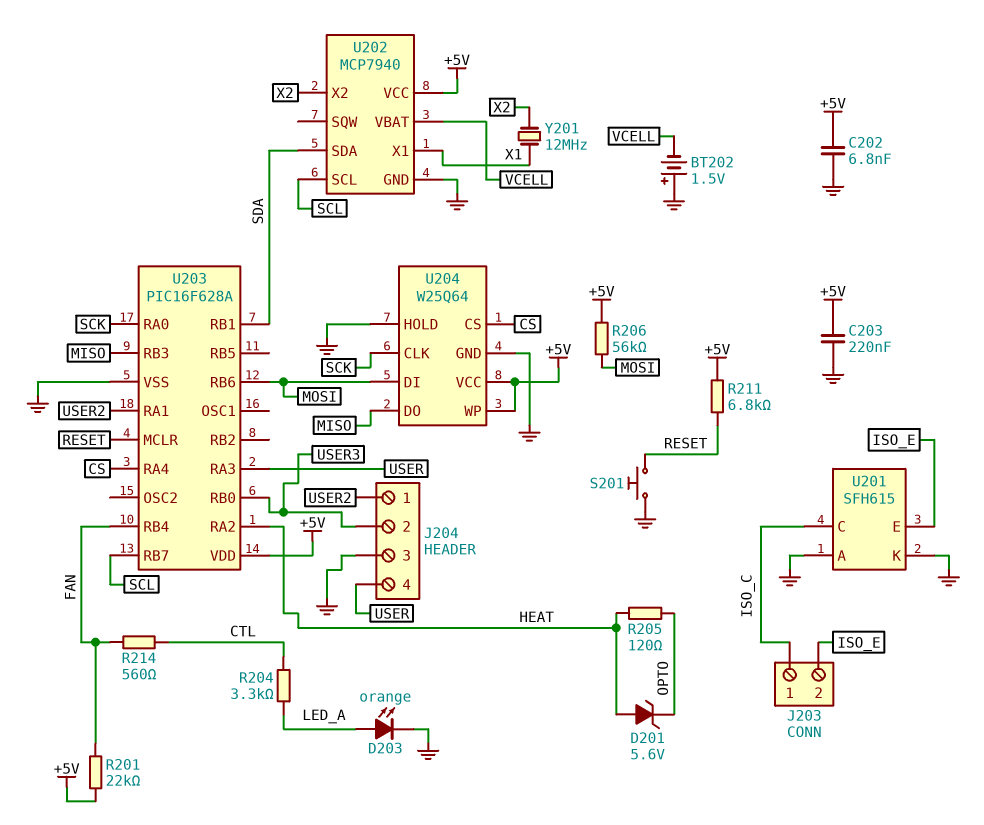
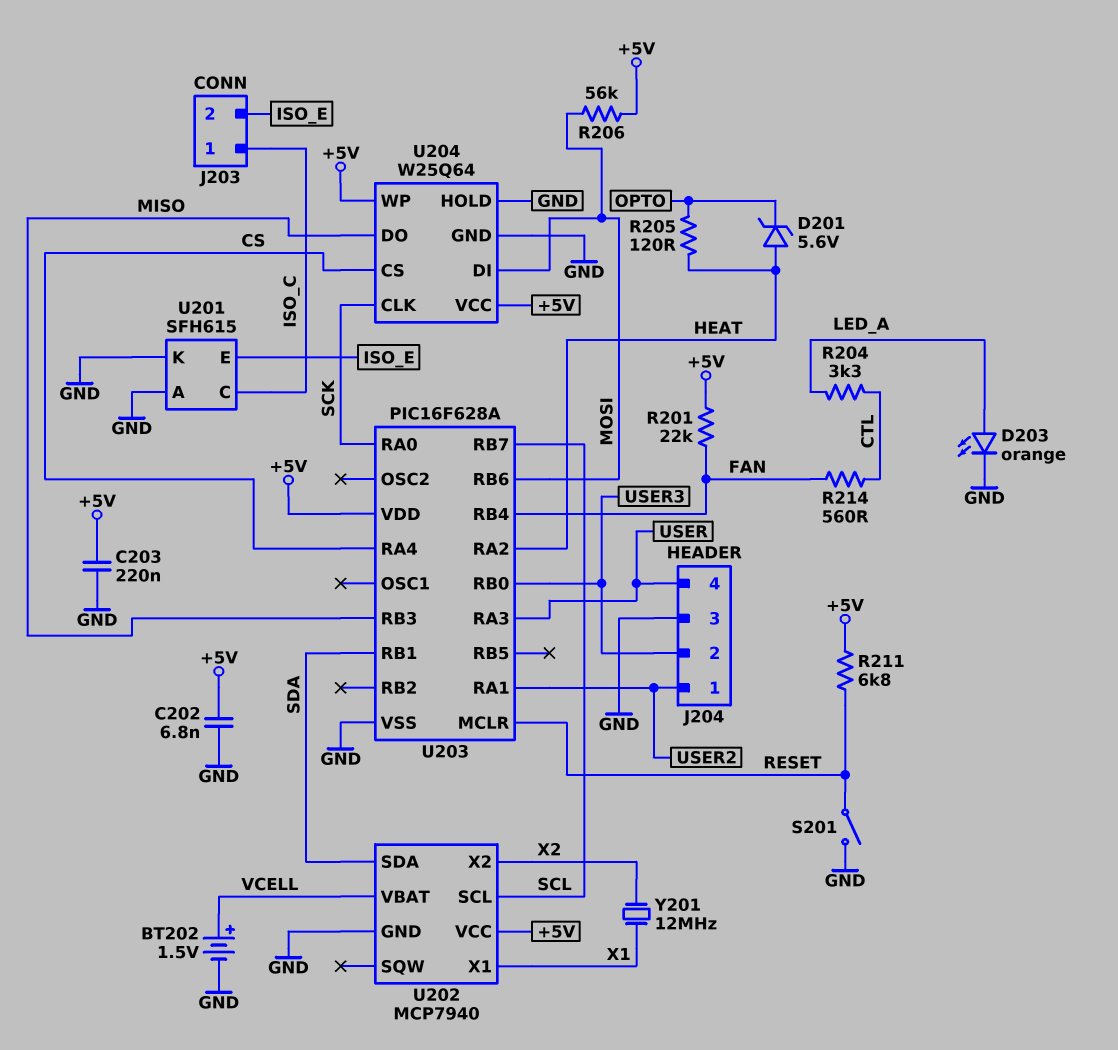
BT202: 1.5V (plus GND, minus VCELL) -> 1.5V (plus VCELL, minus GND)
S201: button (GND, RESET) -> switch (GND, RESET)

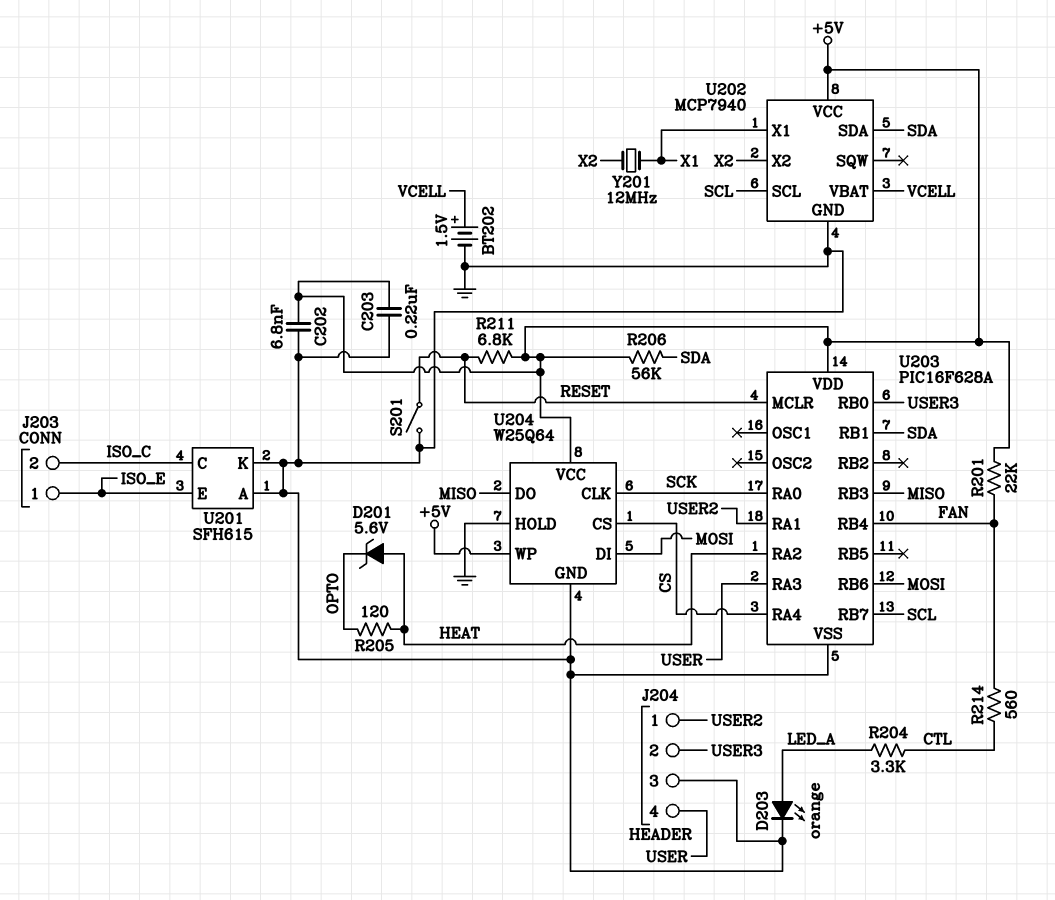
J203 pin 1: ISO_C -> ISO_E
J203 pin 2: ISO_E -> ISO_C
R206: 56k (+5V, MOSI) -> 56k (+5V, SDA)

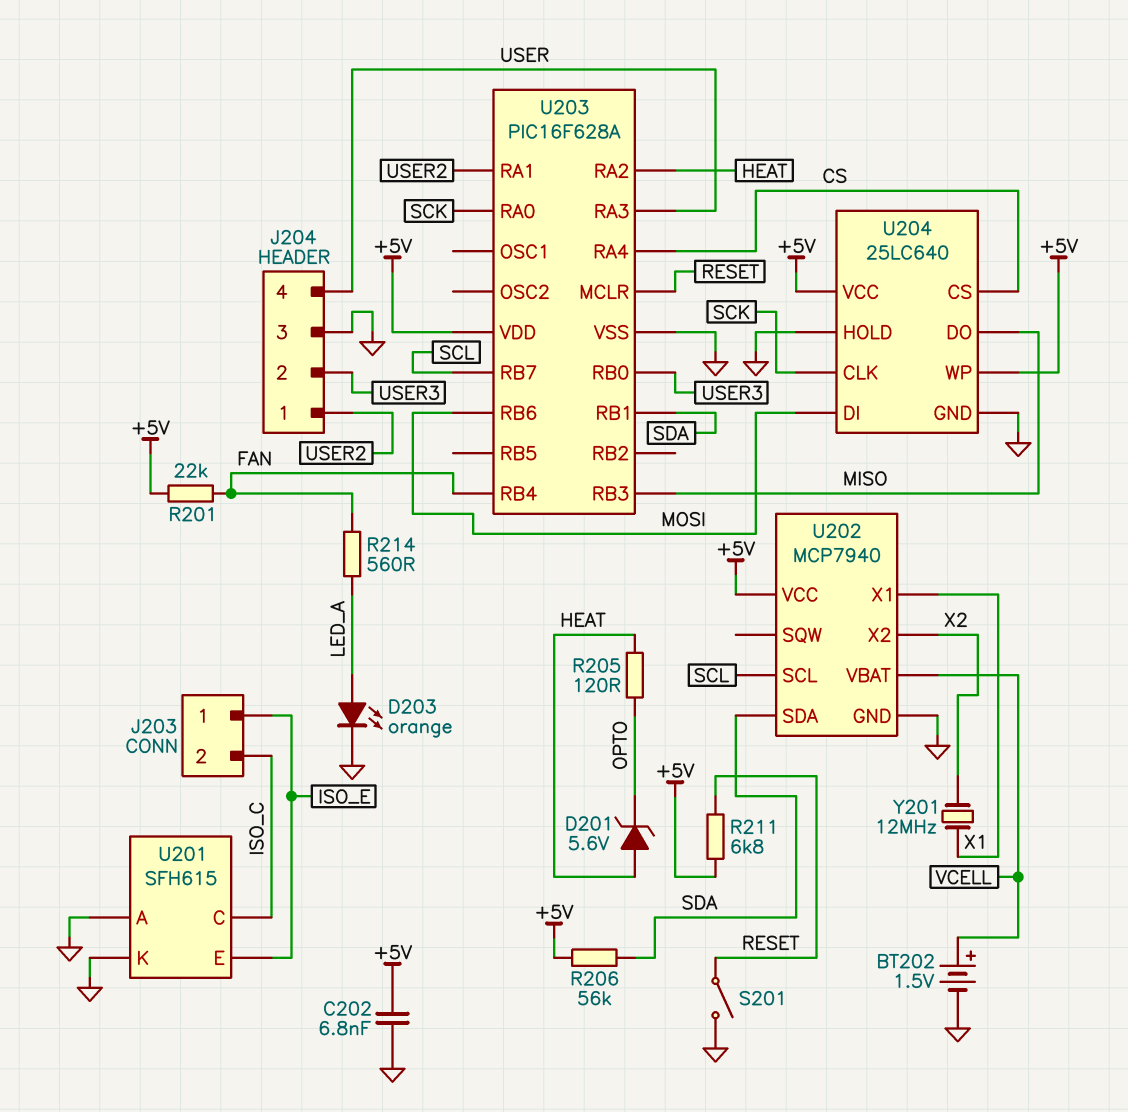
C203: 220nF (+5V, GND) -> none
R204: 3.3k (CTL, LED_A) -> none
R214: 560 (CTL, FAN) -> 560 (FAN, LED_A)
U204: W25Q64 -> 25LC640

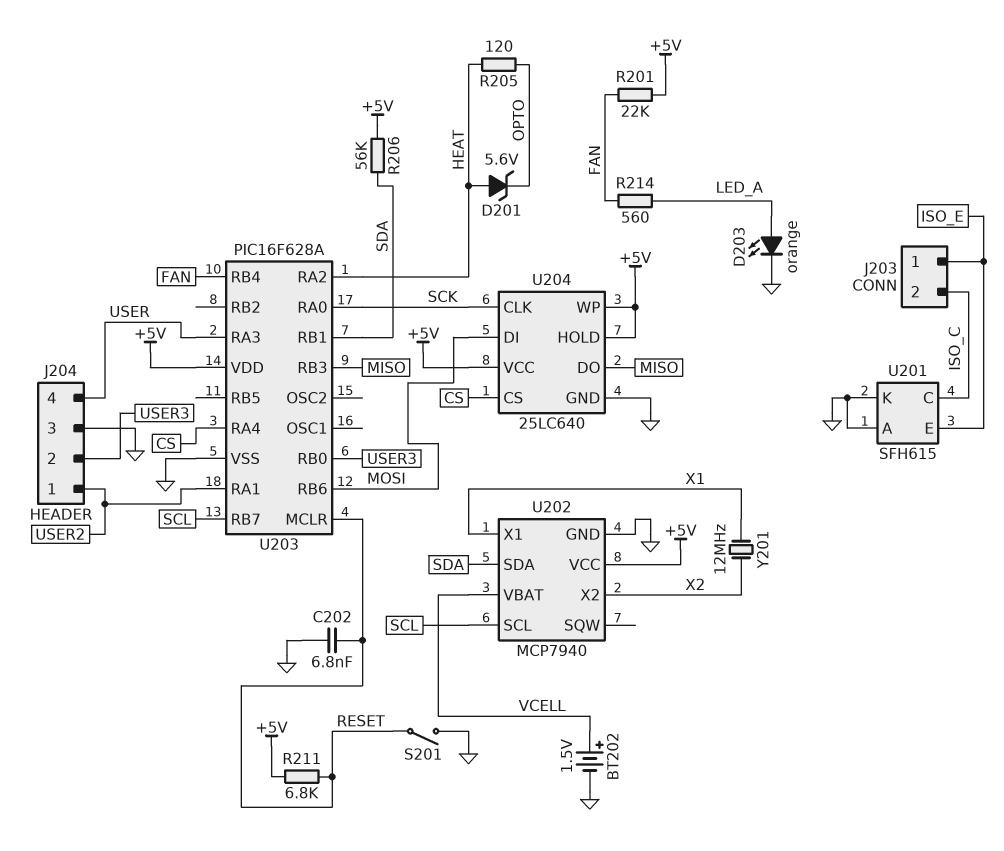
C202: 6.8nF (+5V, GND) -> 6.8nF (GND, RESET)
U204 pin HOLD: GND -> +5V

